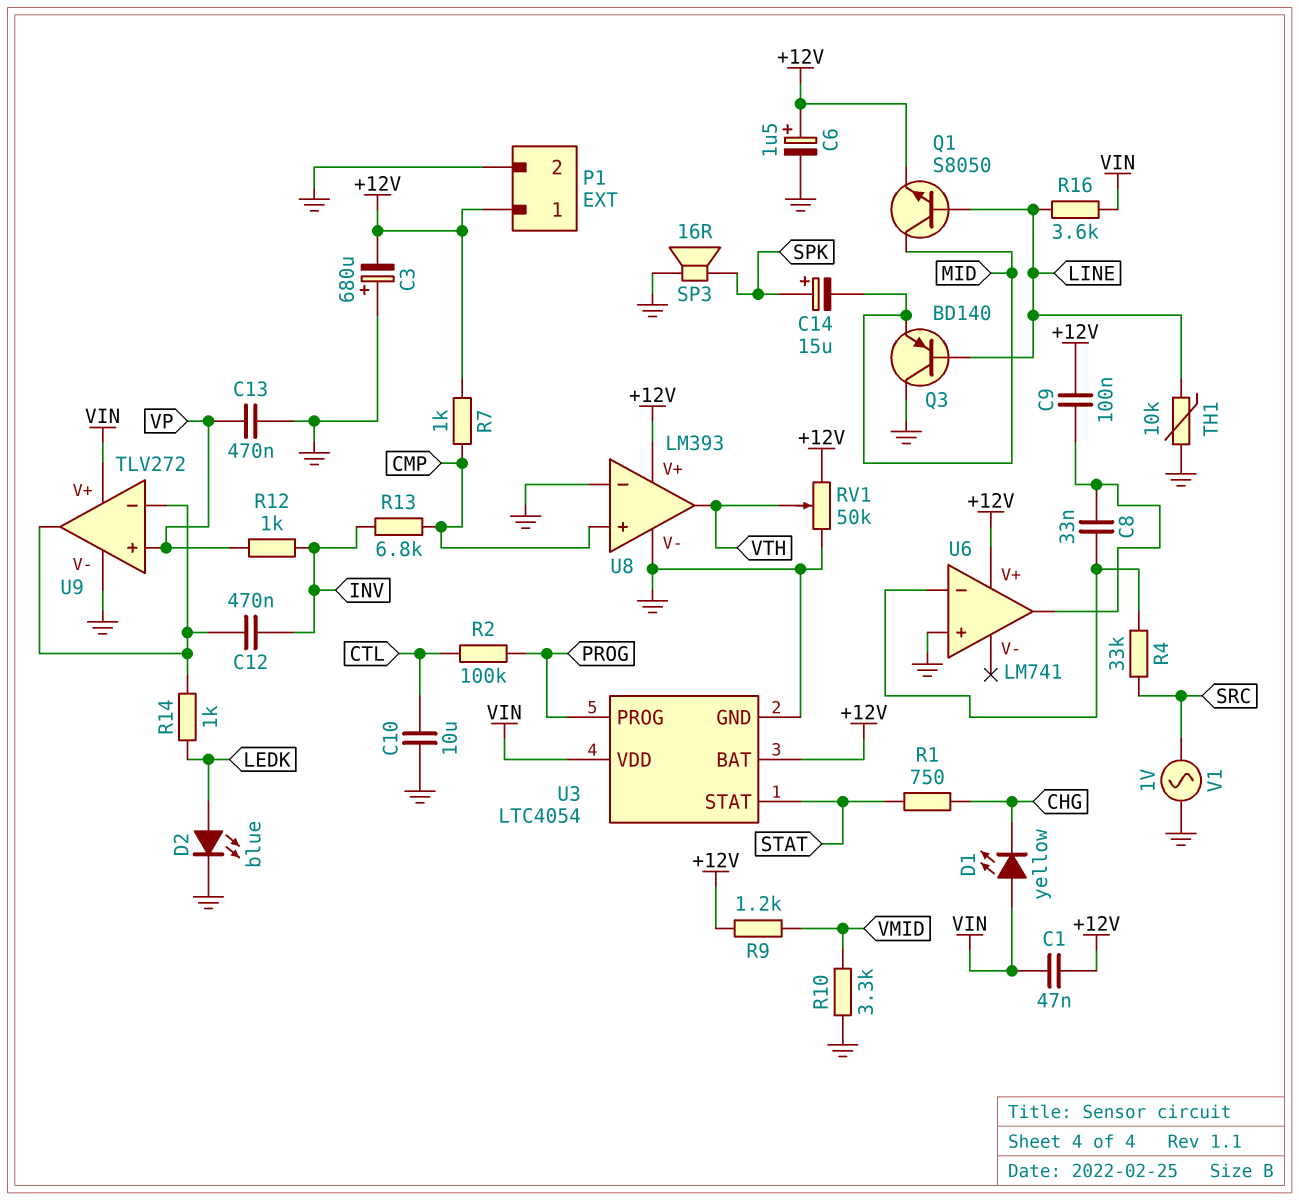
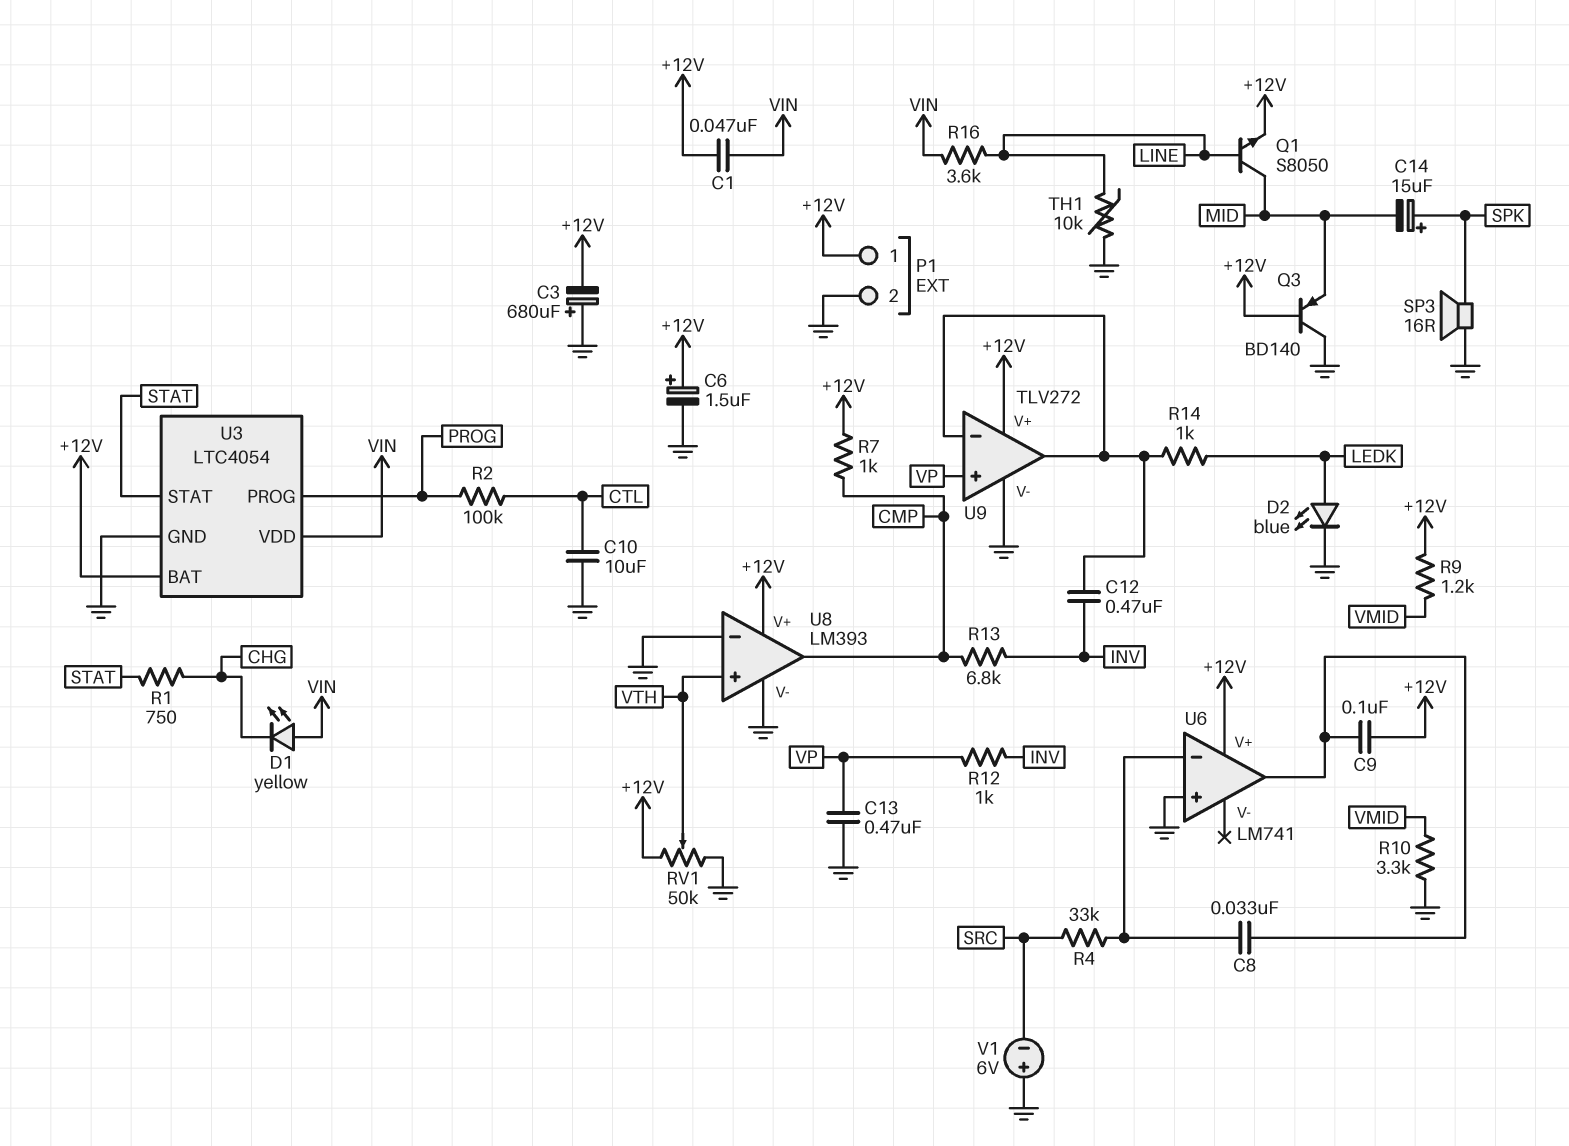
Q3: PNP BD140 (B LINE, C GND, E MID) -> PNP BD140 (B +12V, C GND, E MID)
U8 pin in+: CMP -> VTH
U8 pin out: VTH -> CMP
U9 pin V+: VIN -> +12V
V1: AC 1V (GND, SRC) -> 6V (plus GND, minus SRC)

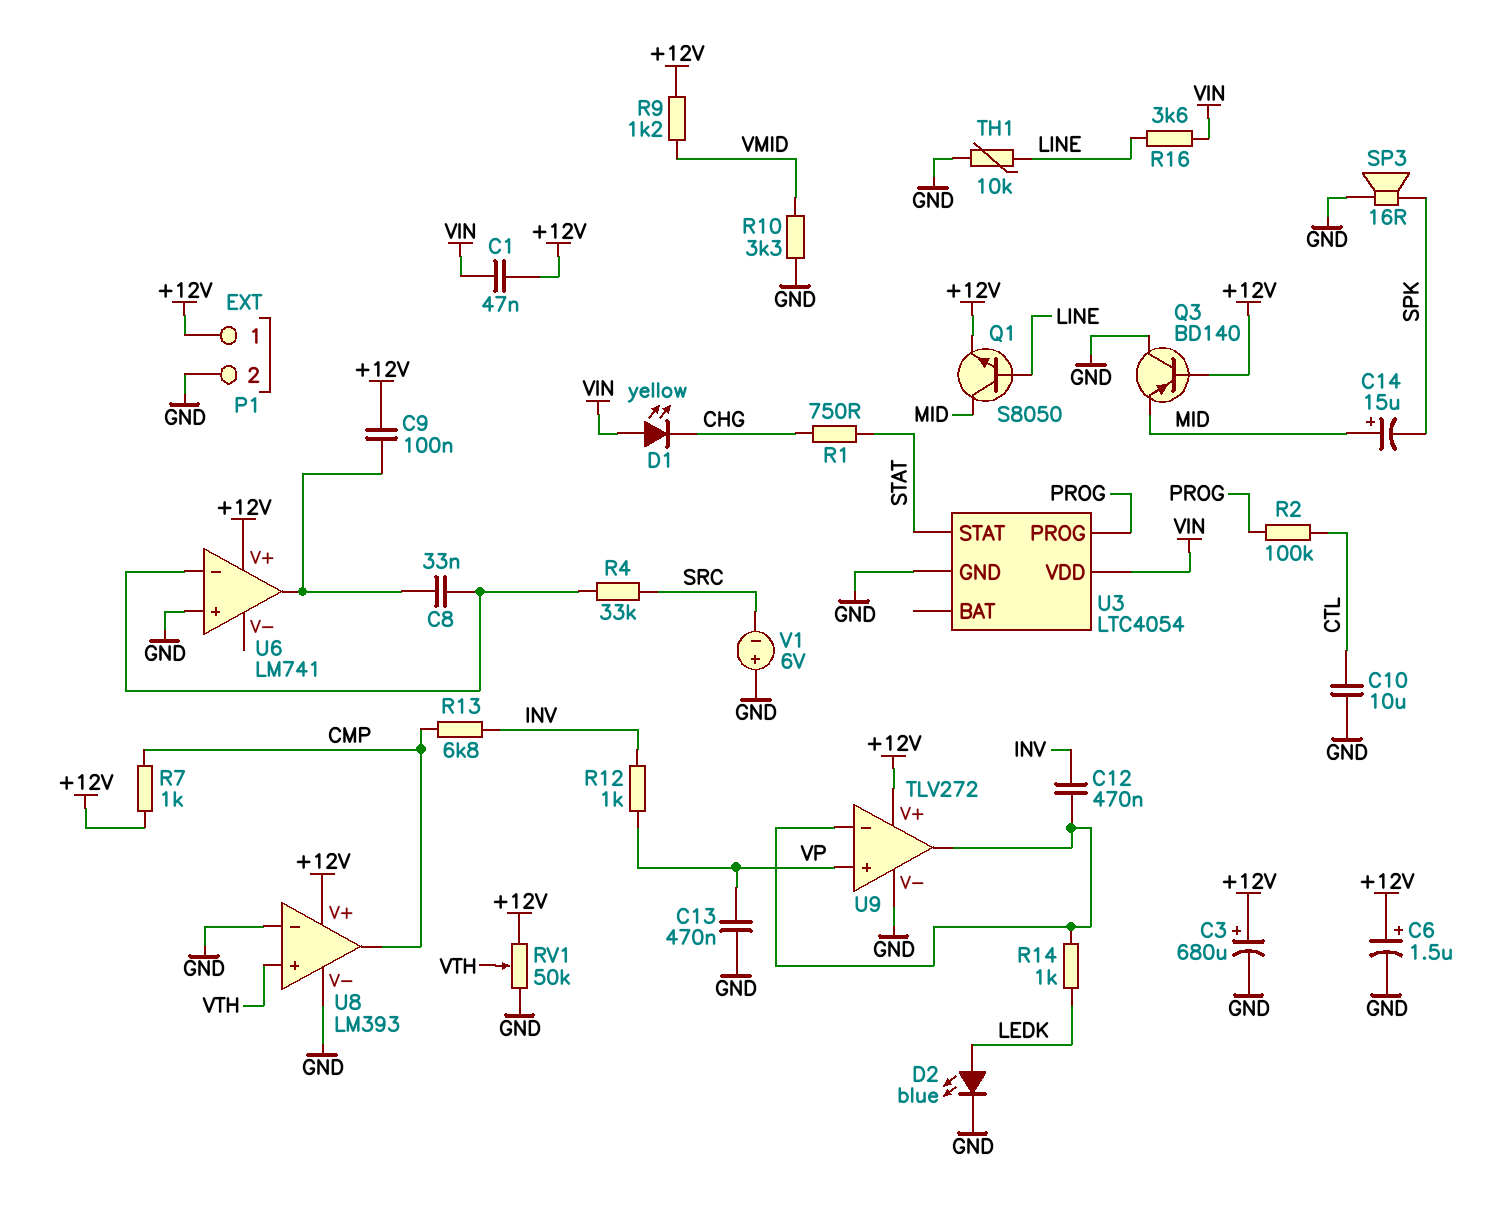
C3: 680uF (plus GND, minus +12V) -> 680uF (plus +12V, minus GND)
C14: 15uF (plus SPK, minus MID) -> 15uF (plus MID, minus SPK)
U3 pin BAT: +12V -> none

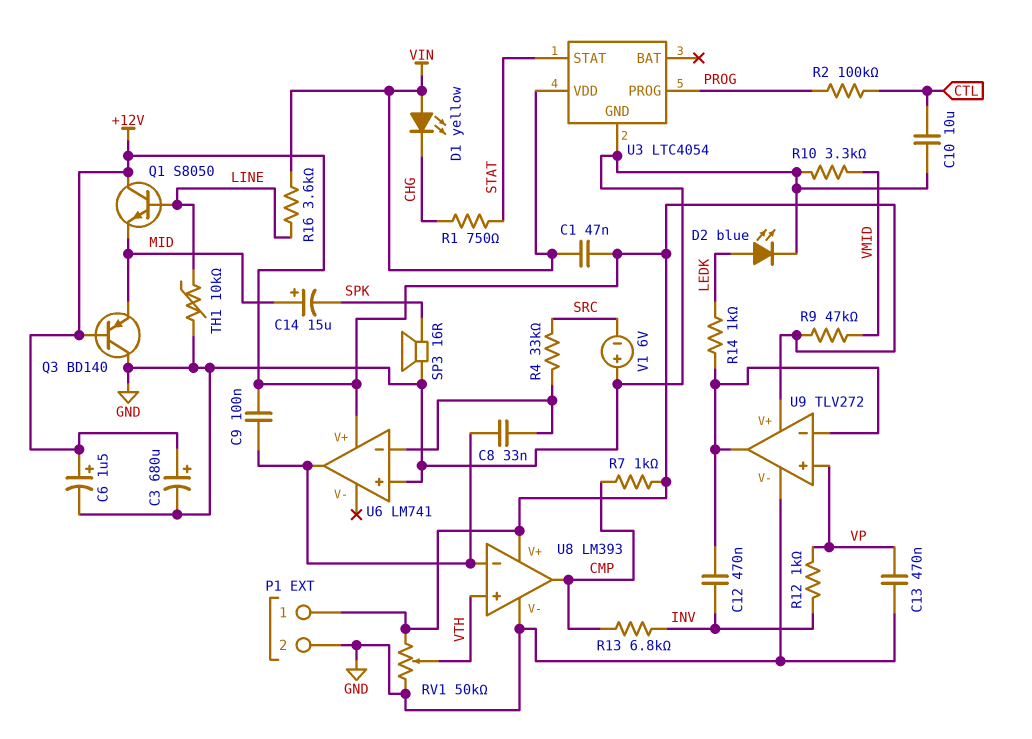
Q1: NPN S8050 (B LINE, C MID, E +12V) -> NPN S8050 (B LINE, C +12V, E MID)
R9: 1.2k (+12V, VMID) -> 47k (+12V, VMID)
U8 pin in-: GND -> U6/out

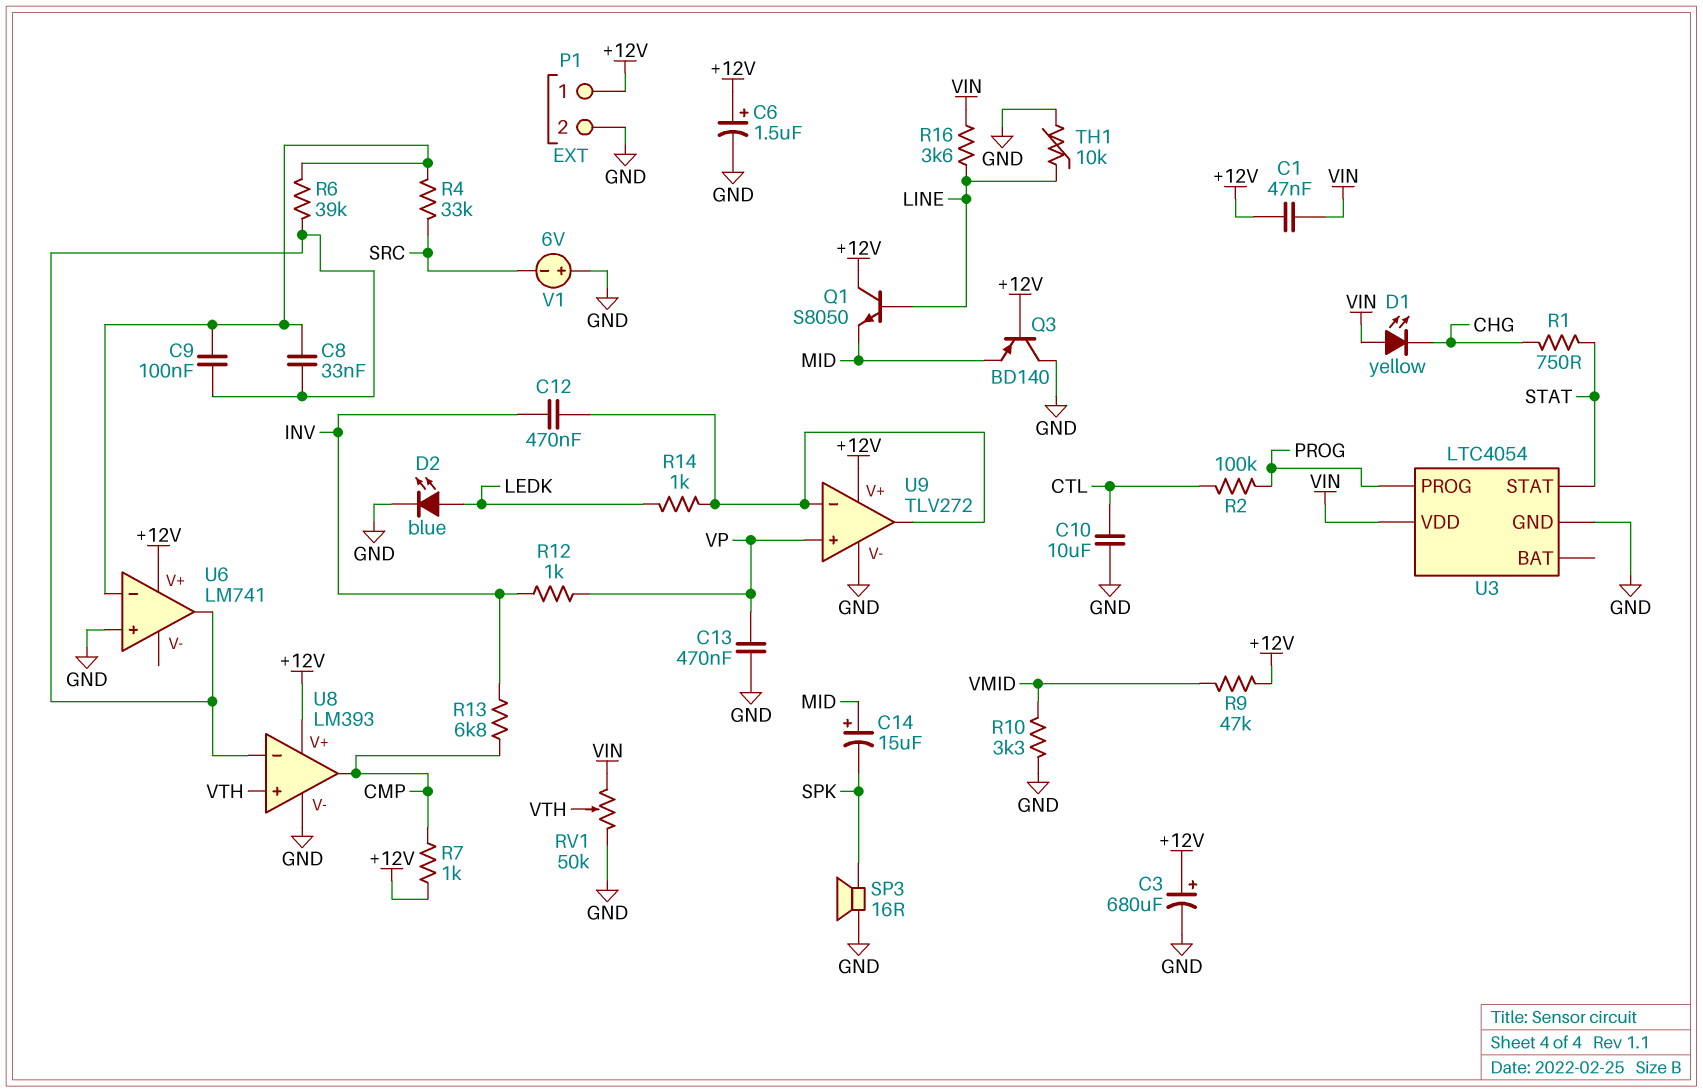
C9: 100nF (+12V, U6/out) -> 100nF (U6/in-, U6/out)
R6: none -> 39k (U6/in-, U6/out)
RV1: 50k (+12V, GND, wiper VTH) -> 50k (GND, VIN, wiper VTH)

